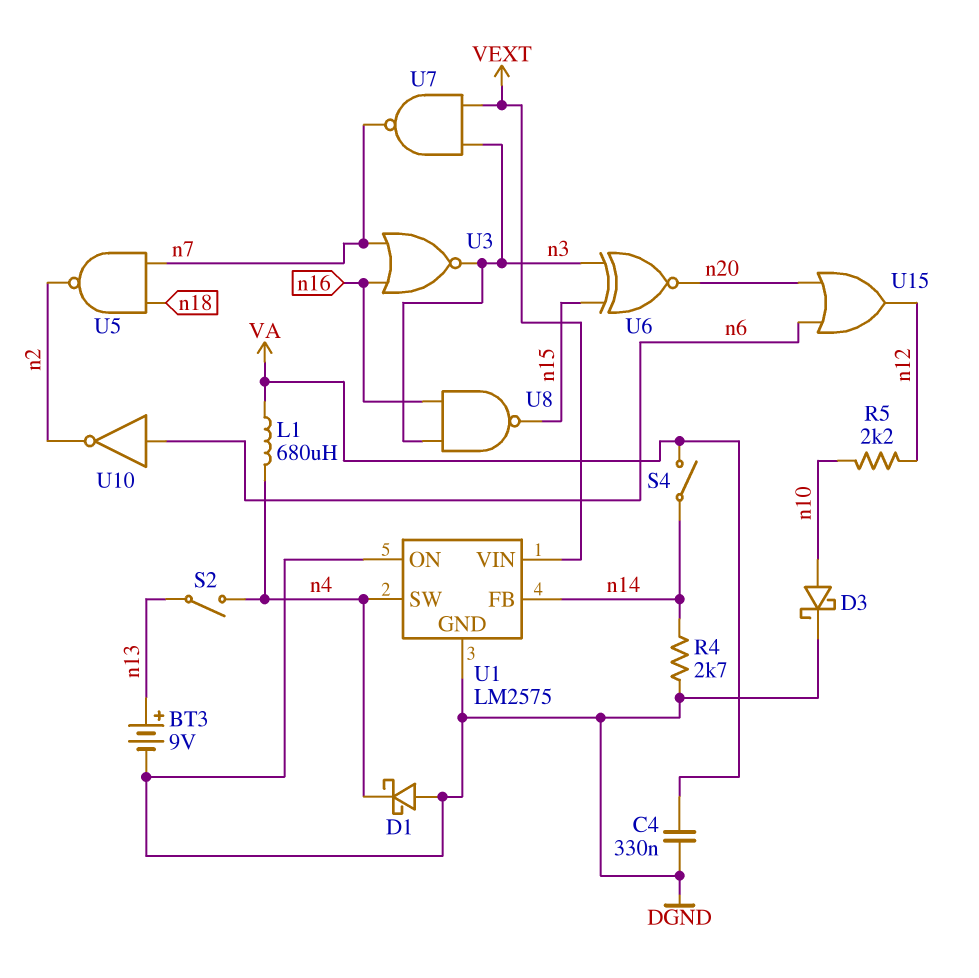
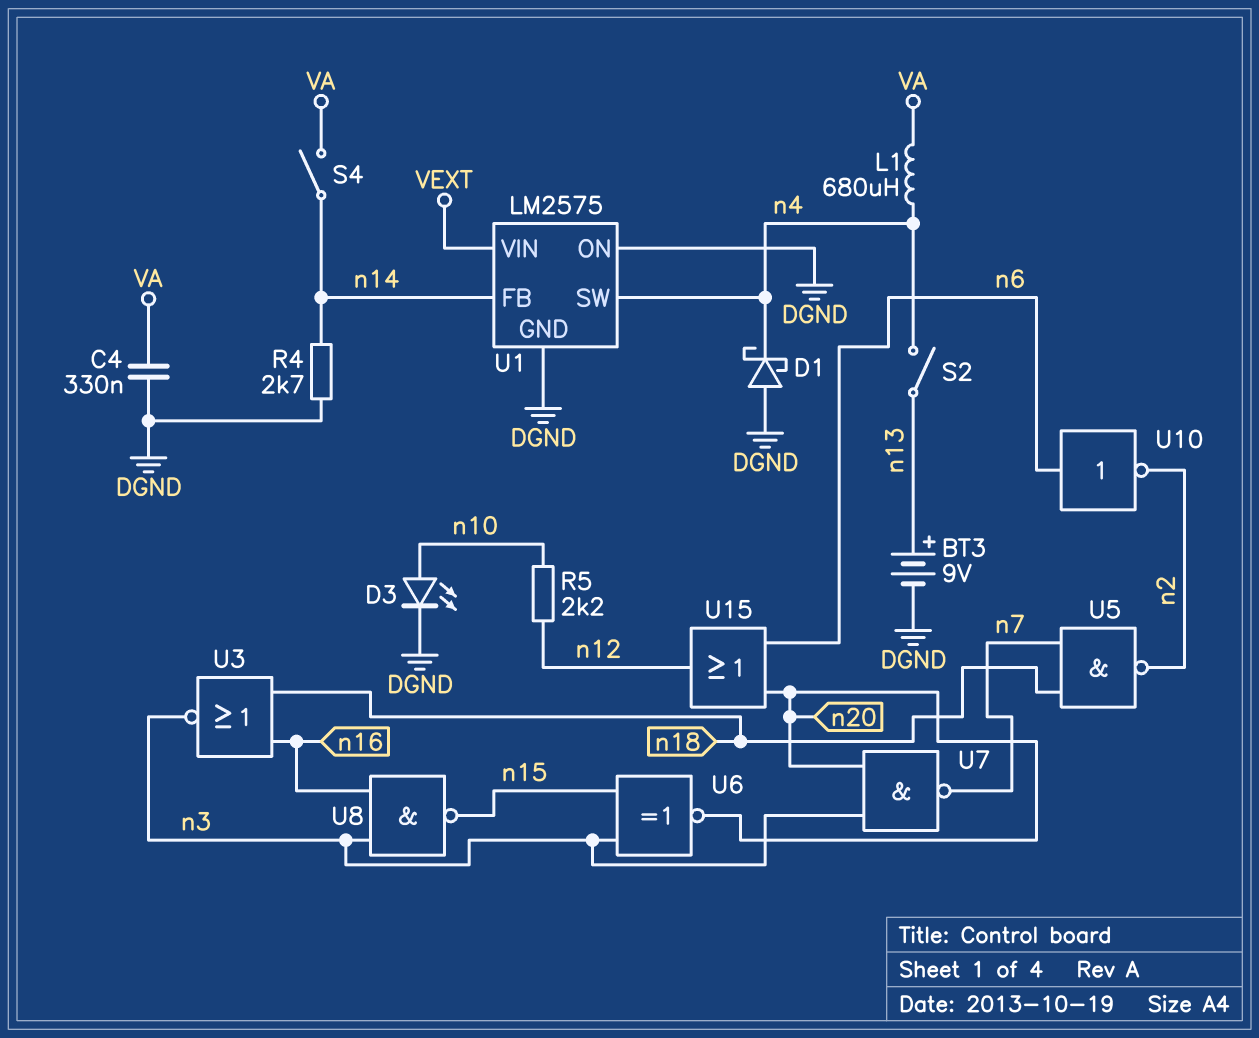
D3: schottky (A n10, K DGND) -> LED (A n10, K DGND)
U3: NOR (in n7, in n16, out n3) -> NOR (in n16, in n18, out n3)
U7: NAND (in VEXT, in n3, out n7) -> NAND (in n3, in n20, out n7)

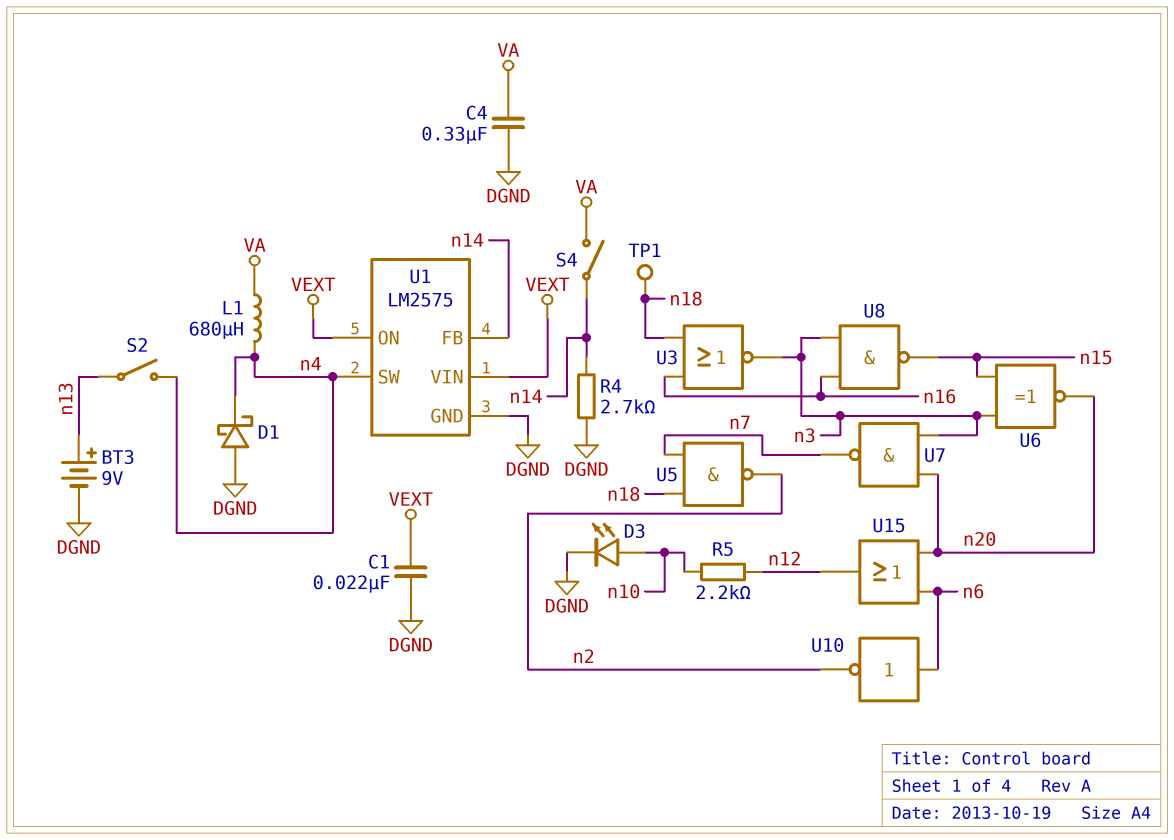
C1: none -> 22nF (DGND, VEXT)
TP1: none -> test point (n18)
U1 pin ON: DGND -> VEXT

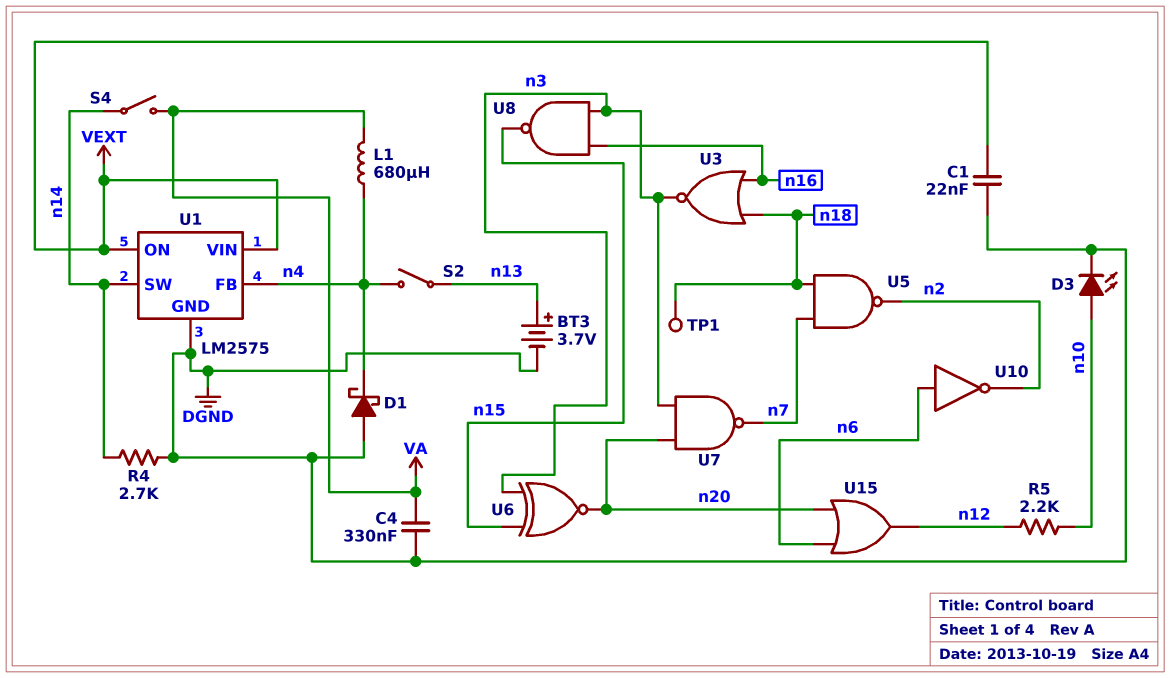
BT3: 9V (plus n13, minus DGND) -> 3.7V (plus n13, minus DGND)
U1 pin FB: n14 -> n4
U1 pin SW: n4 -> n14

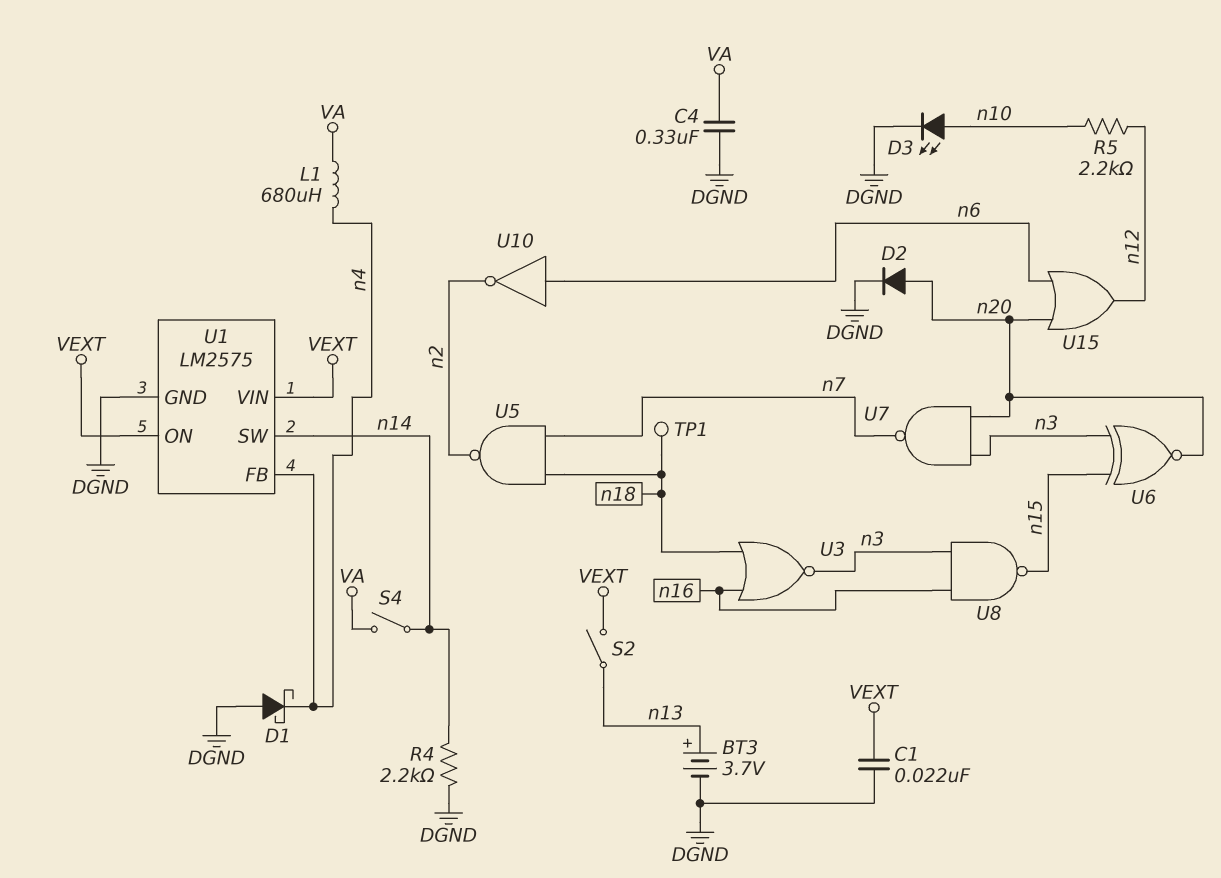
D2: none -> diode (A n20, K DGND)
R4: 2.7k (DGND, n14) -> 2.2k (DGND, n14)
S2: switch (n4, n13) -> switch (VEXT, n13)

